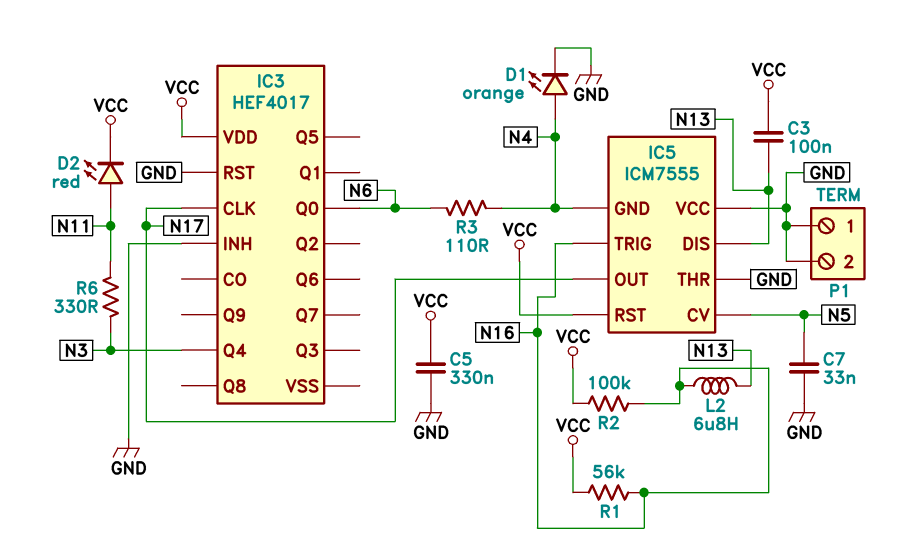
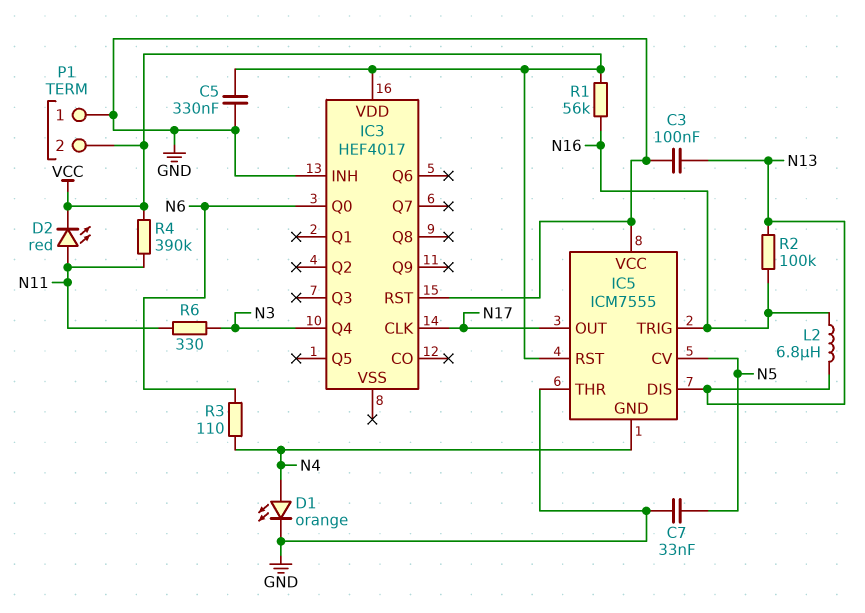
C3: 100nF (N13, VCC) -> 100nF (GND, N13)
P1 pin 2: GND -> VCC
R2: 100k (N16, VCC) -> 100k (N13, N16)
R4: none -> 390k (N11, VCC)

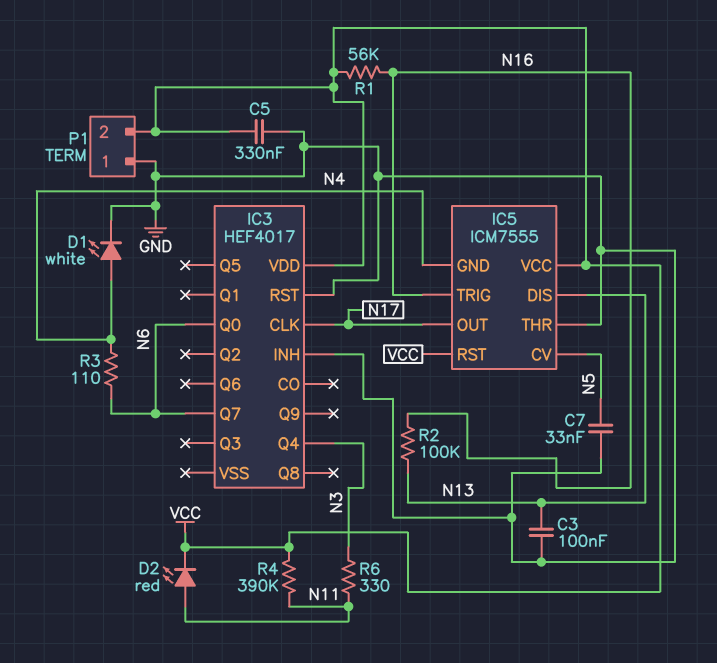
D1: LED orange (A N4, K GND) -> LED white (A N4, K GND)
IC3 pin Q7: none -> N6
IC5 pin VCC: GND -> VCC
L2: 6.8uH (N13, N16) -> none

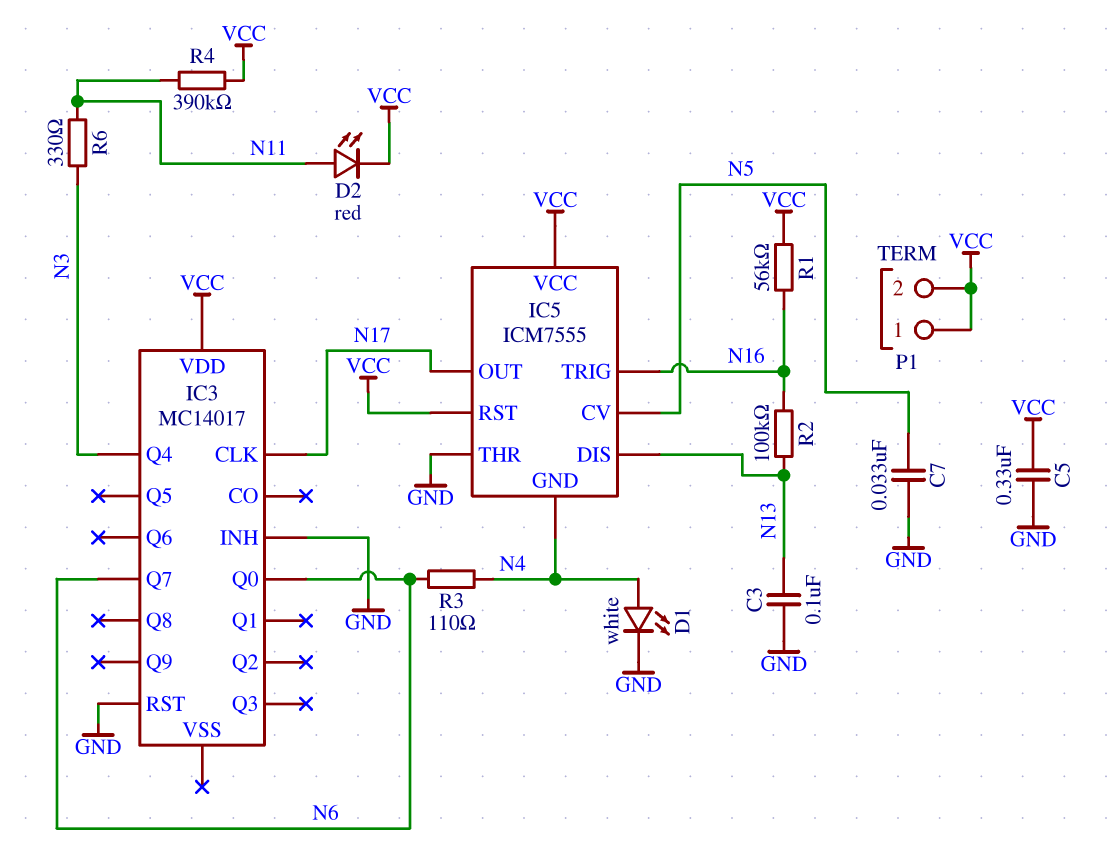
IC3: HEF4017 -> MC14017
P1 pin 1: GND -> VCC

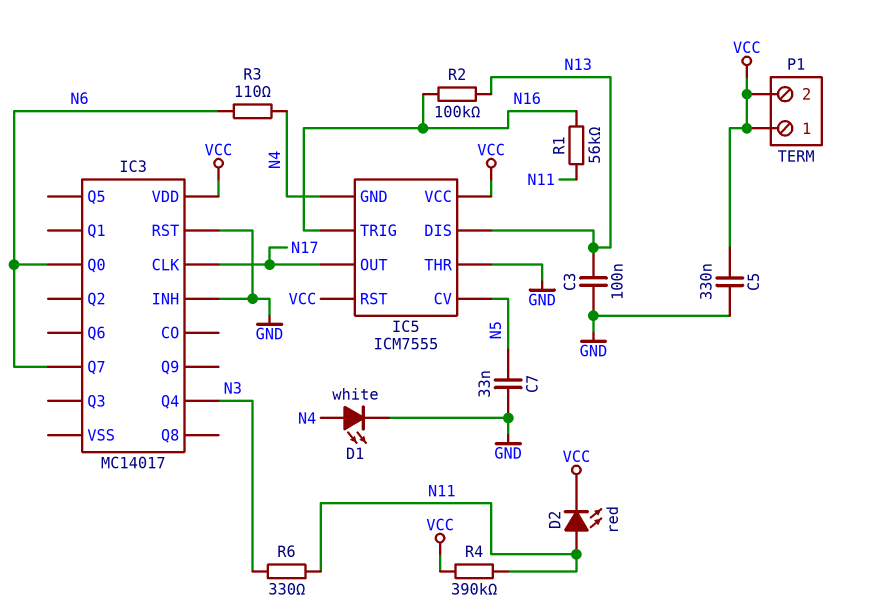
R1: 56k (N16, VCC) -> 56k (N11, N16)

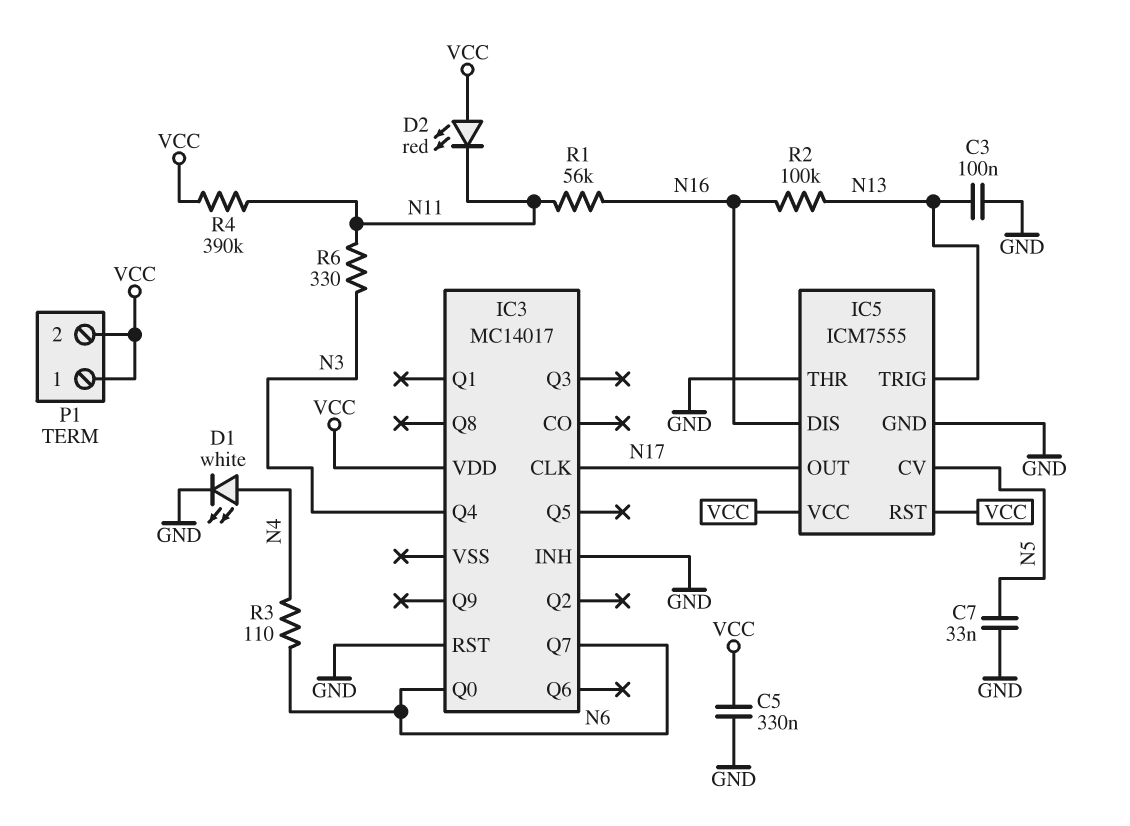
D2: LED red (A N11, K VCC) -> LED red (A VCC, K N11)
IC5 pin DIS: N13 -> N16
IC5 pin GND: N4 -> GND
IC5 pin TRIG: N16 -> N13

